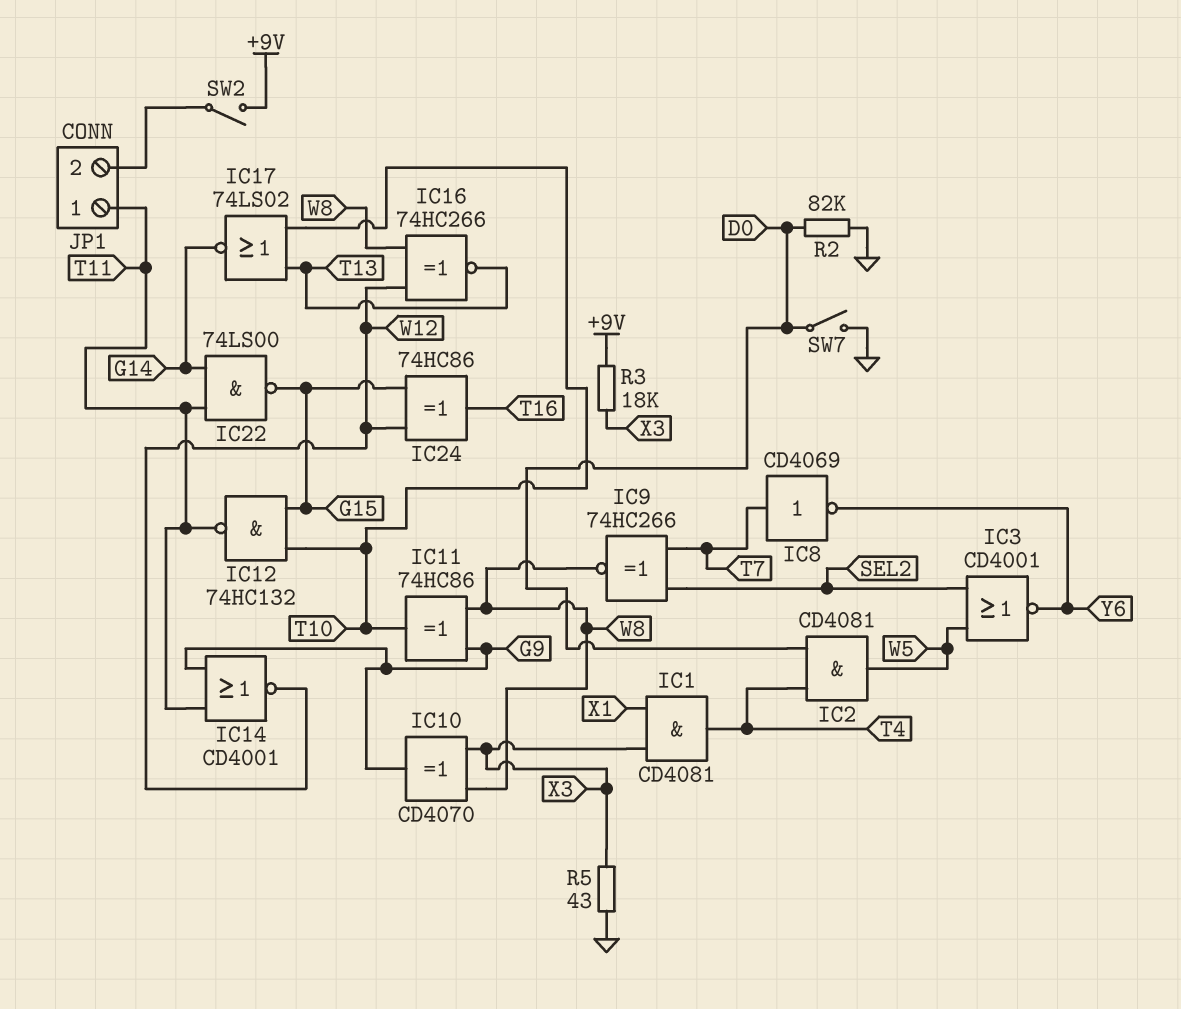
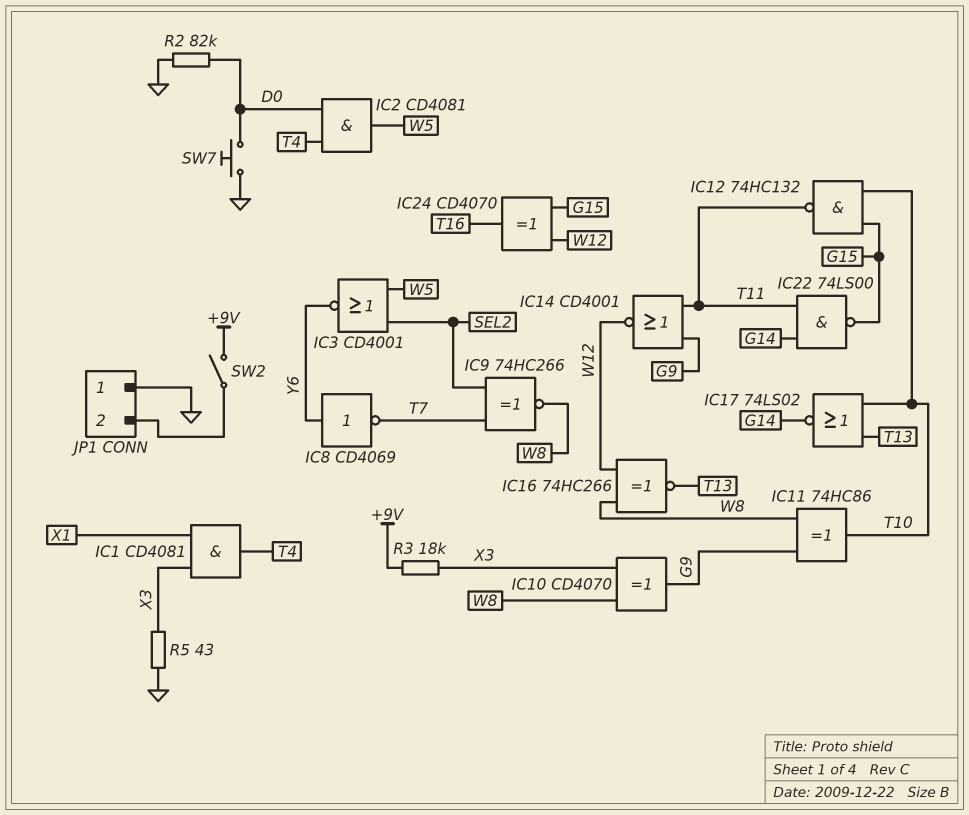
IC8: NOT CD4069 (in T7, out Y6) -> NOT CD4069 (in Y6, out T7)
IC24: XOR 74HC86 (in G15, in W12, out T16) -> XOR CD4070 (in G15, in W12, out T16)
JP1 pin 1: T11 -> GND
SW7: switch (D0, GND) -> button (D0, GND)

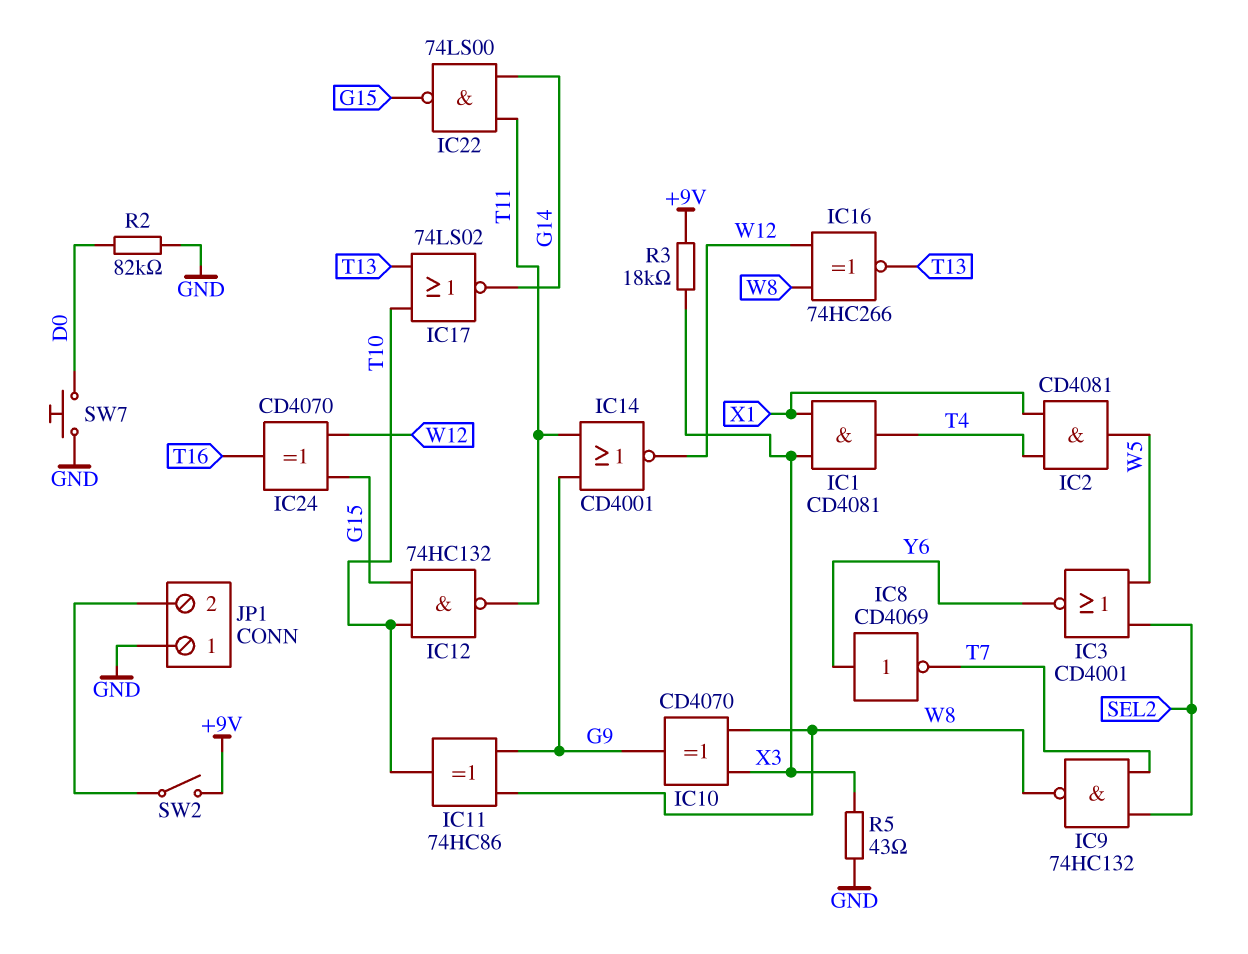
IC2: AND CD4081 (in D0, in T4, out W5) -> AND CD4081 (in T4, in X1, out W5)
IC9: XNOR 74HC266 (in SEL2, in T7, out W8) -> NAND 74HC132 (in SEL2, in T7, out W8)

